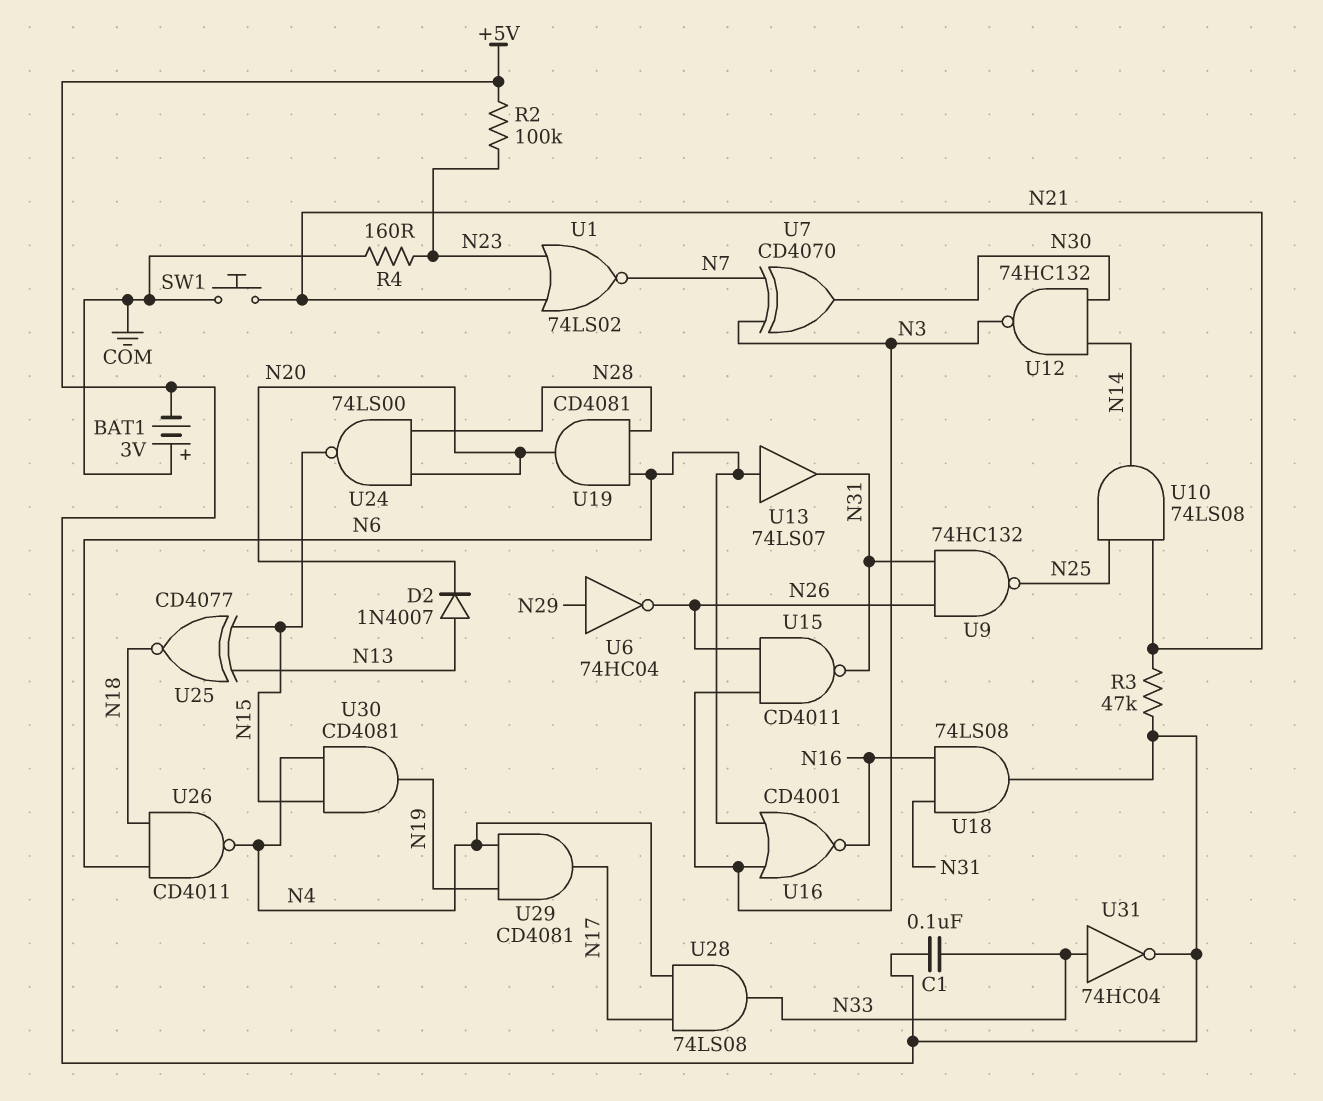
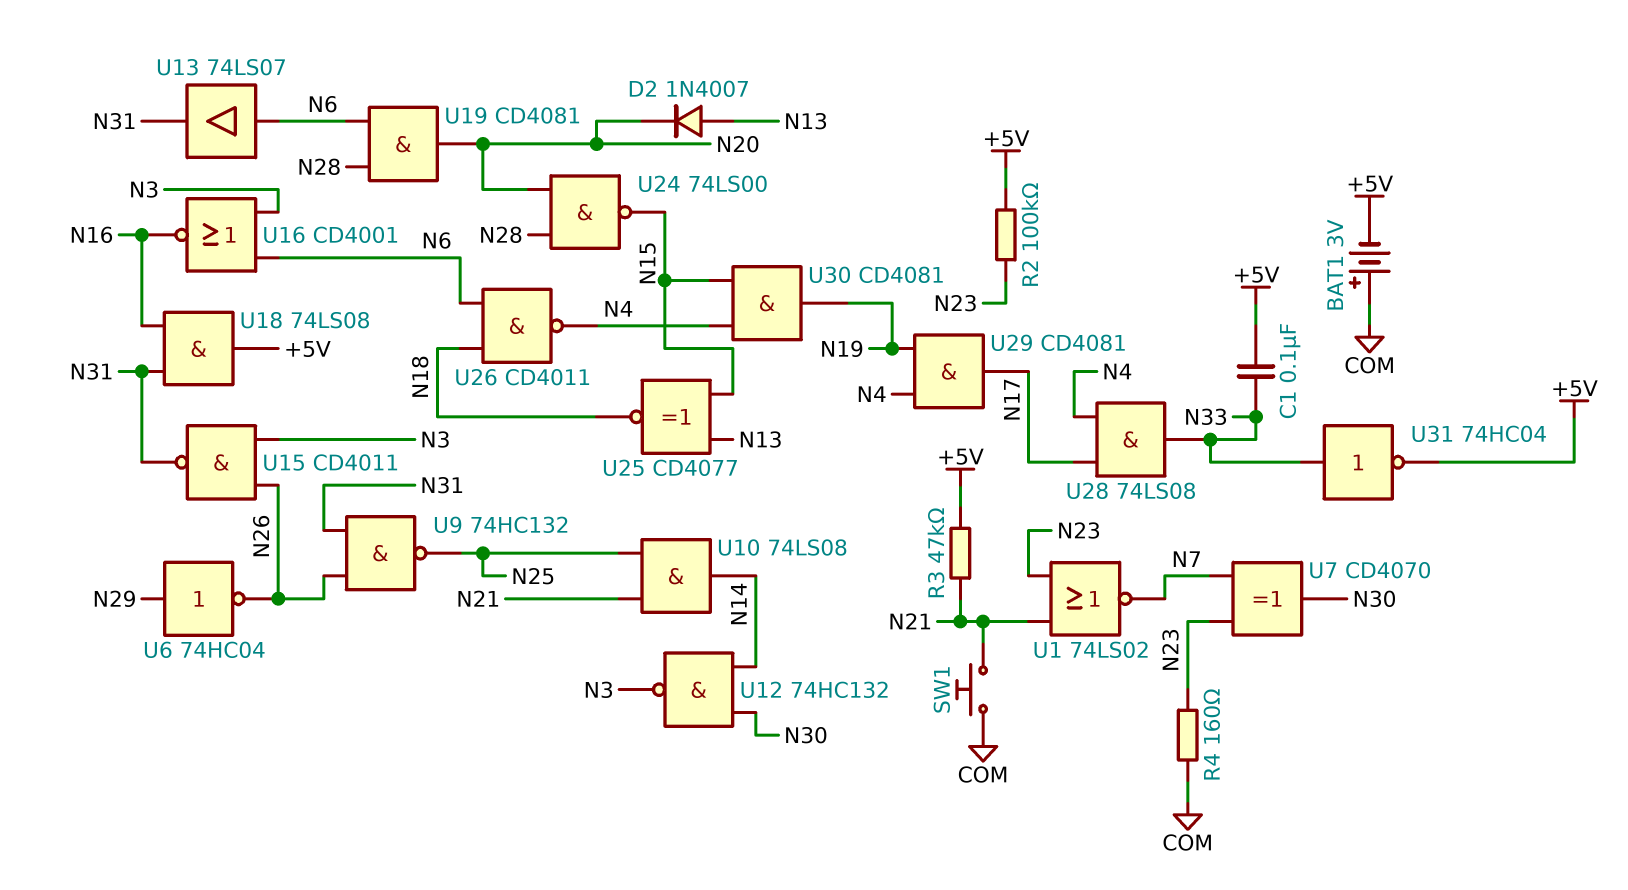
U7: XOR CD4070 (in N3, in N7, out N30) -> XOR CD4070 (in N7, in N23, out N30)

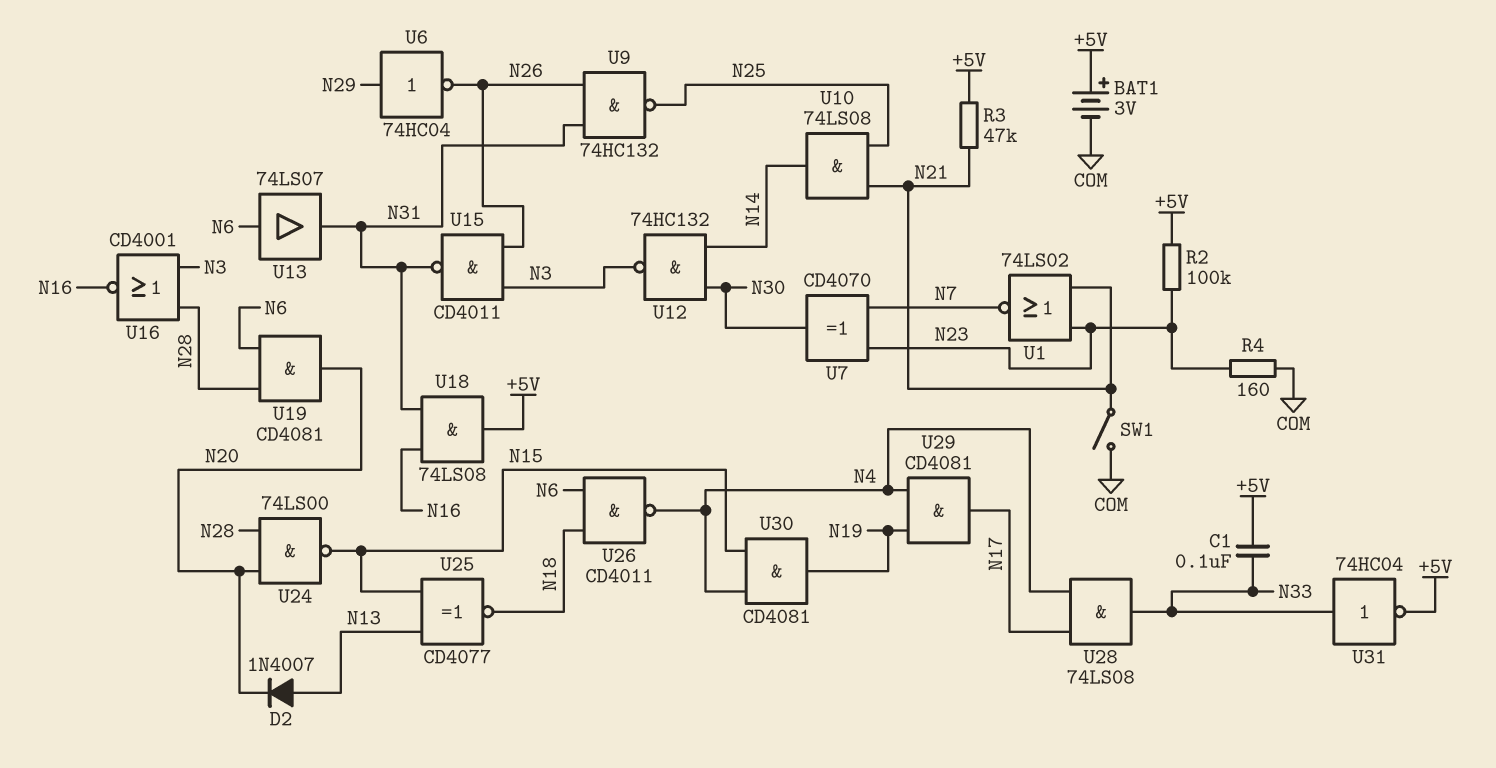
BAT1: 3V (plus COM, minus +5V) -> 3V (plus +5V, minus COM)
SW1: button (COM, N21) -> switch (COM, N21)
U16: NOR CD4001 (in N3, in N6, out N16) -> NOR CD4001 (in N3, in N28, out N16)

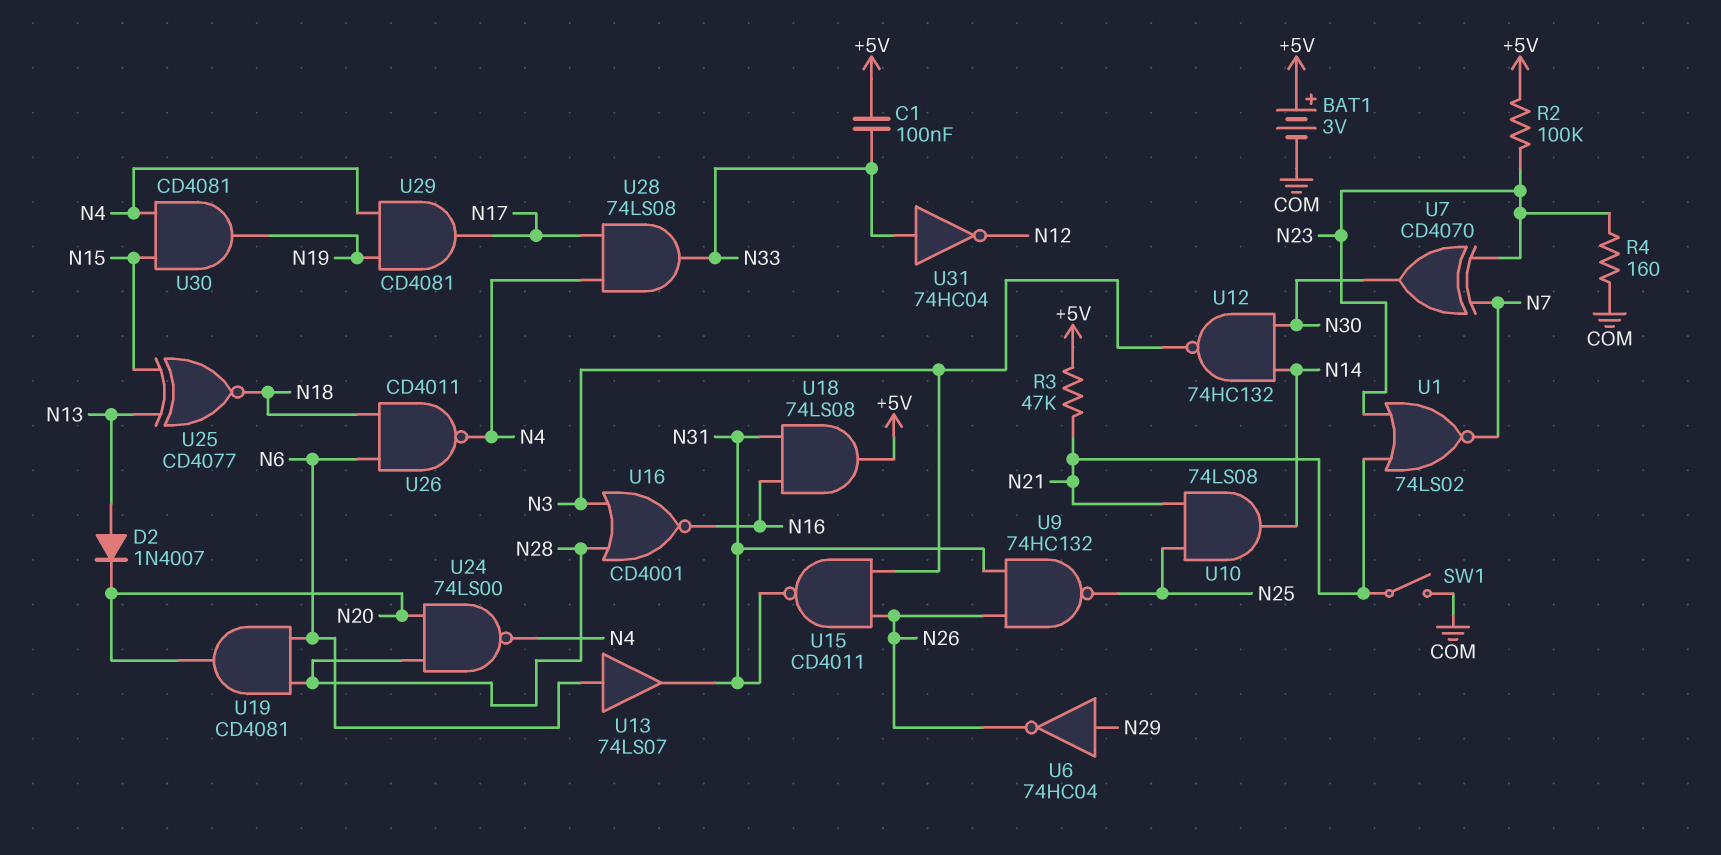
U24: NAND 74LS00 (in N20, in N28, out N15) -> NAND 74LS00 (in N20, in N28, out N4)
U31: NOT 74HC04 (in N33, out +5V) -> NOT 74HC04 (in N33, out N12)

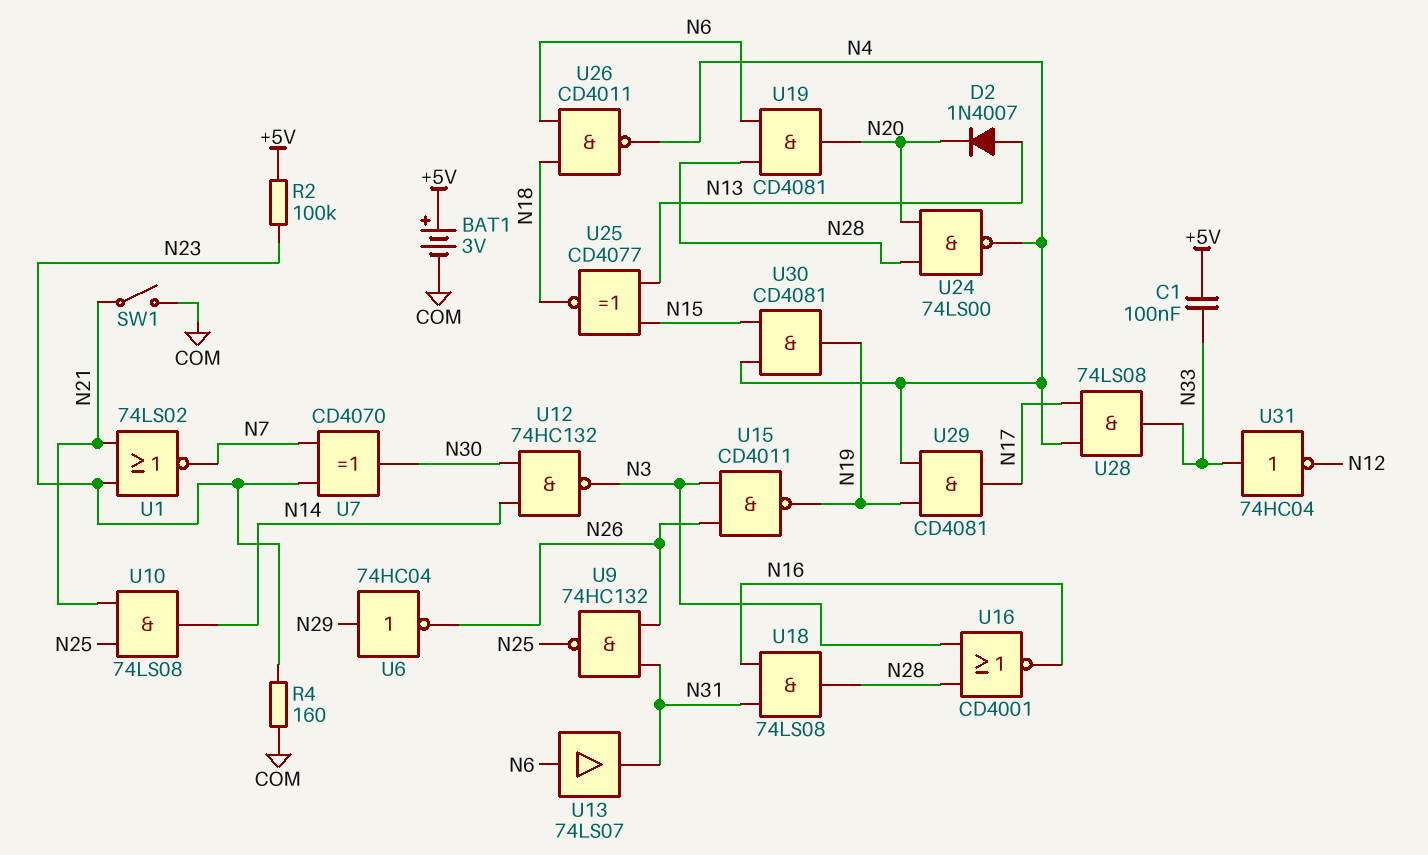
R3: 47k (+5V, N21) -> none
U15: NAND CD4011 (in N3, in N26, out N31) -> NAND CD4011 (in N3, in N26, out N19)
U18: AND 74LS08 (in N16, in N31, out +5V) -> AND 74LS08 (in N16, in N31, out N28)

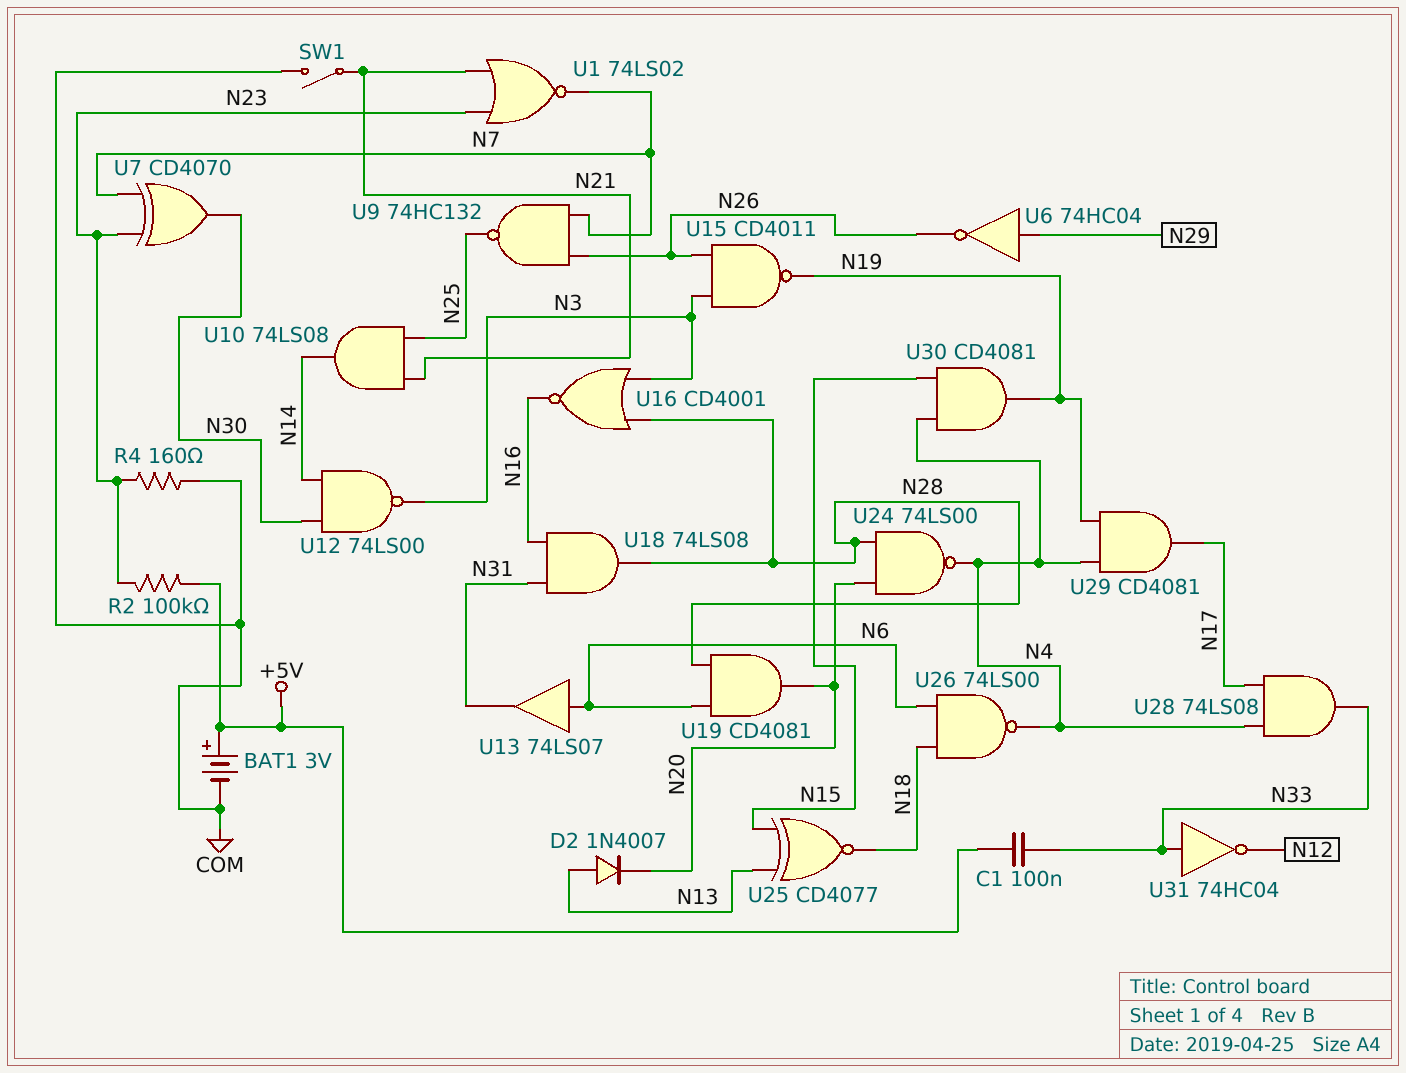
U9: NAND 74HC132 (in N26, in N31, out N25) -> NAND 74HC132 (in N7, in N26, out N25)
U12: NAND 74HC132 (in N14, in N30, out N3) -> NAND 74LS00 (in N14, in N30, out N3)
U26: NAND CD4011 (in N6, in N18, out N4) -> NAND 74LS00 (in N6, in N18, out N4)

